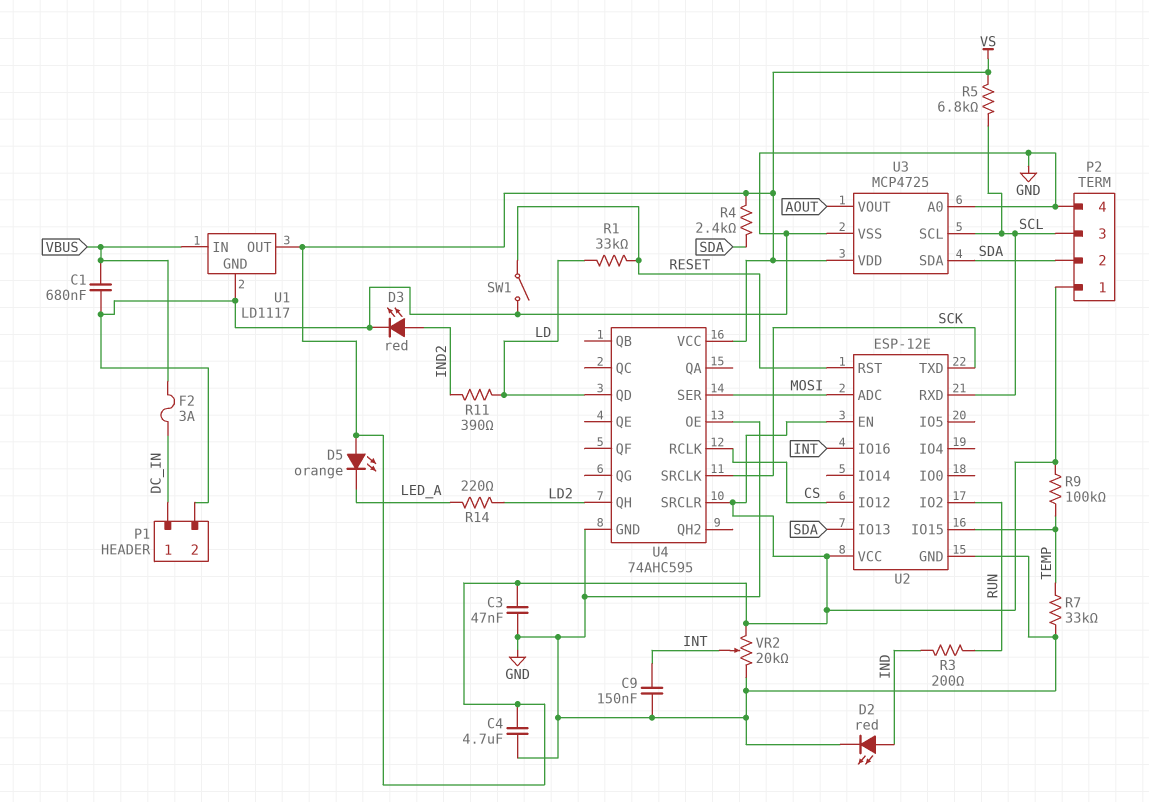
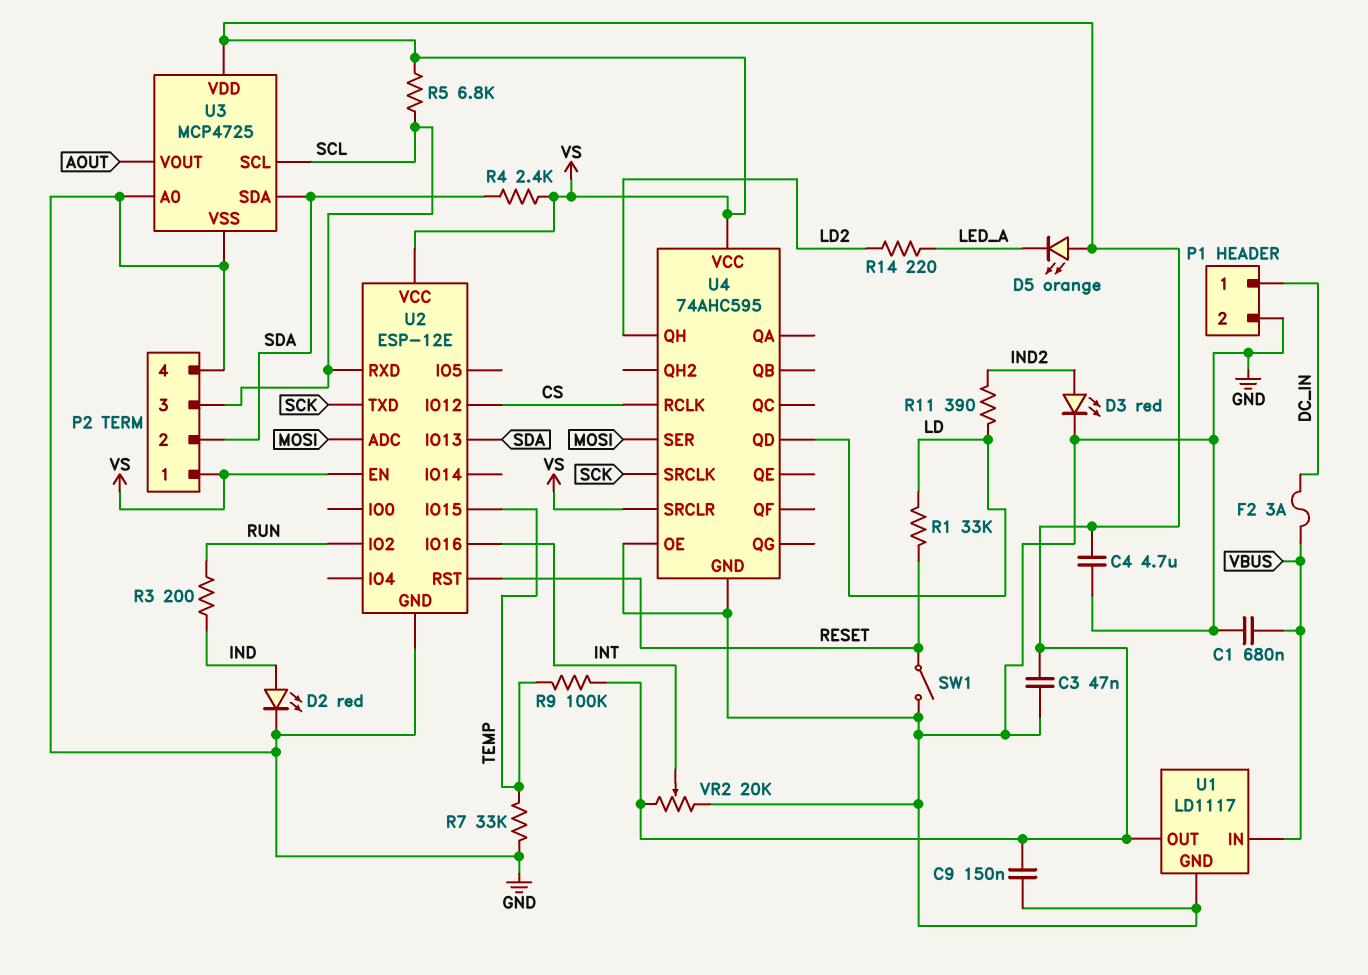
C9: 150nF (GND, INT) -> 150nF (GND, VS)

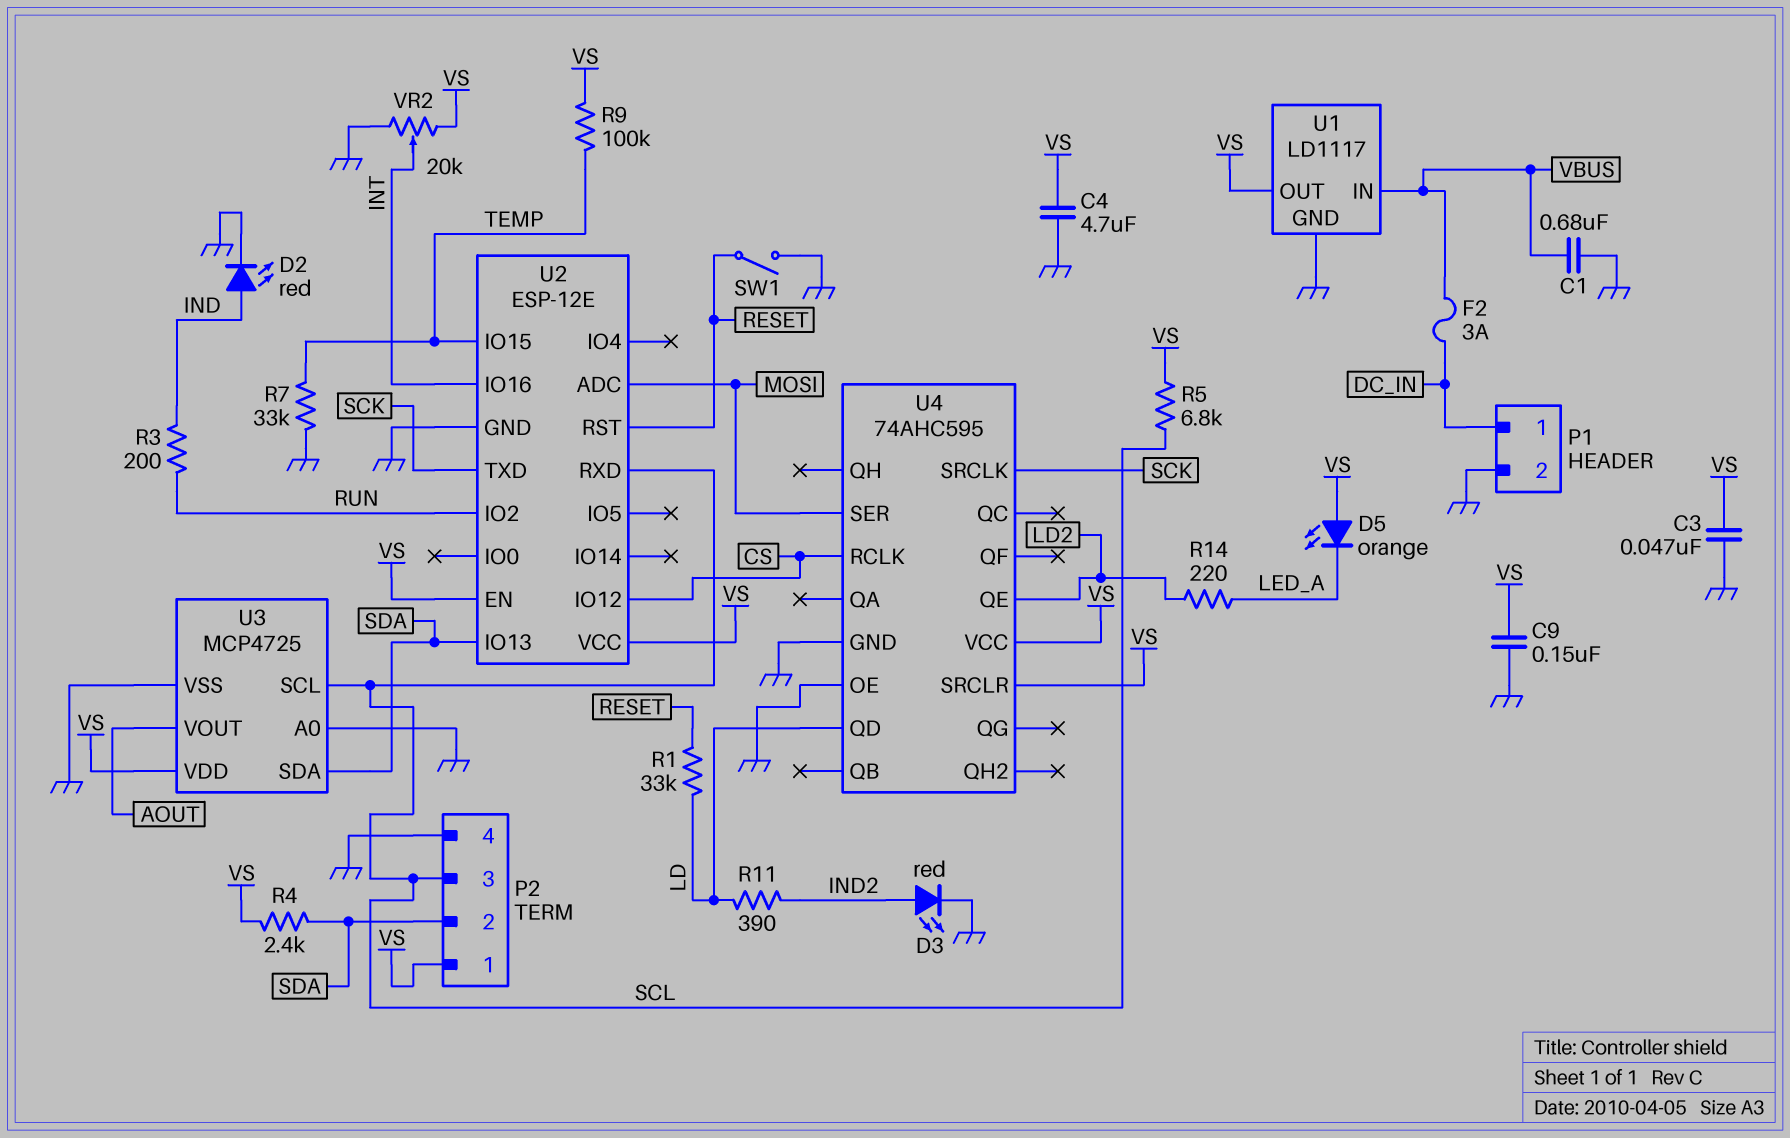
U4 pin QE: none -> LD2
U4 pin QH: LD2 -> none

